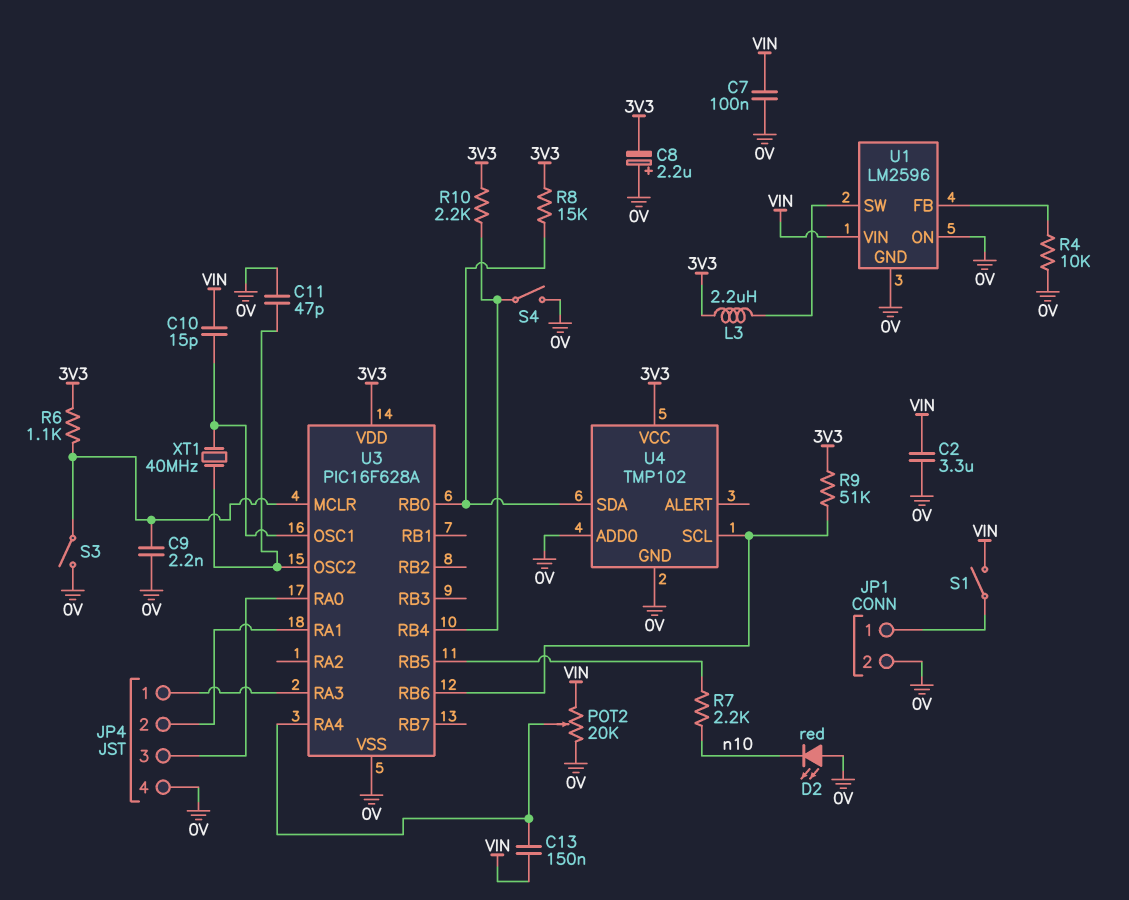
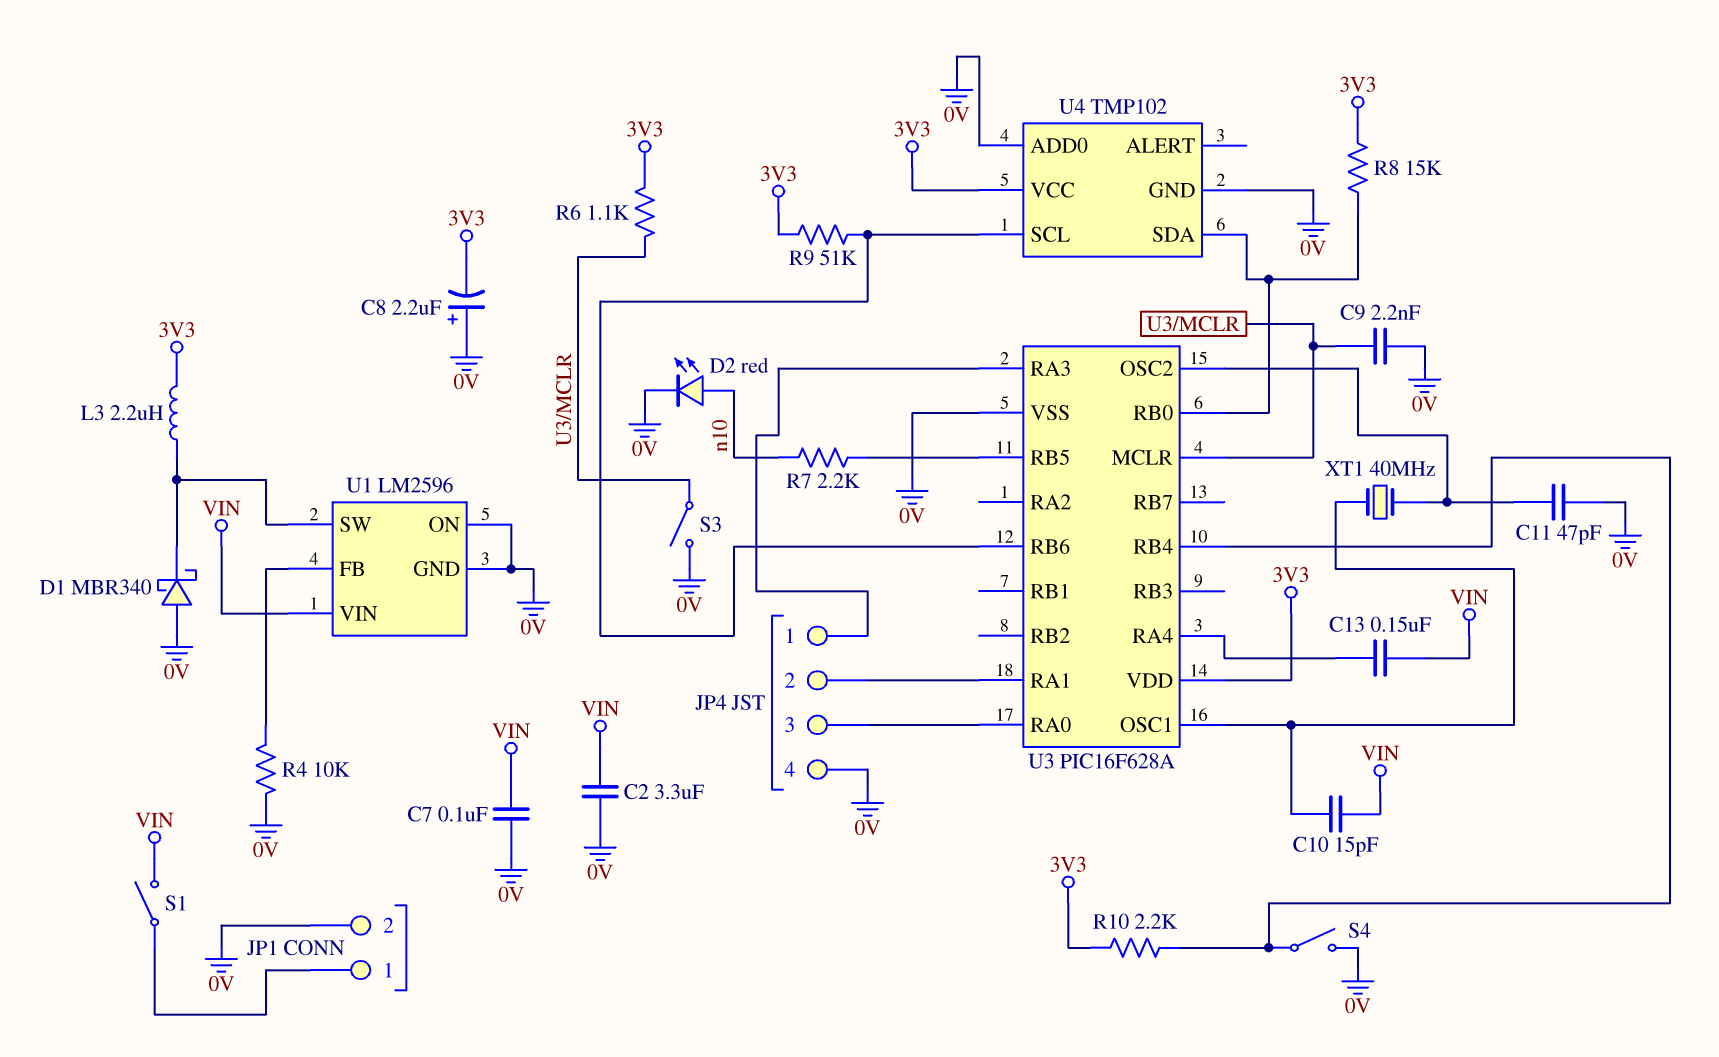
D1: none -> schottky MBR340 (A 0V, K U1/SW)
D2: LED red (A 0V, K n10) -> LED red (A n10, K 0V)
POT2: 20k (0V, VIN, wiper U3/RA4) -> none

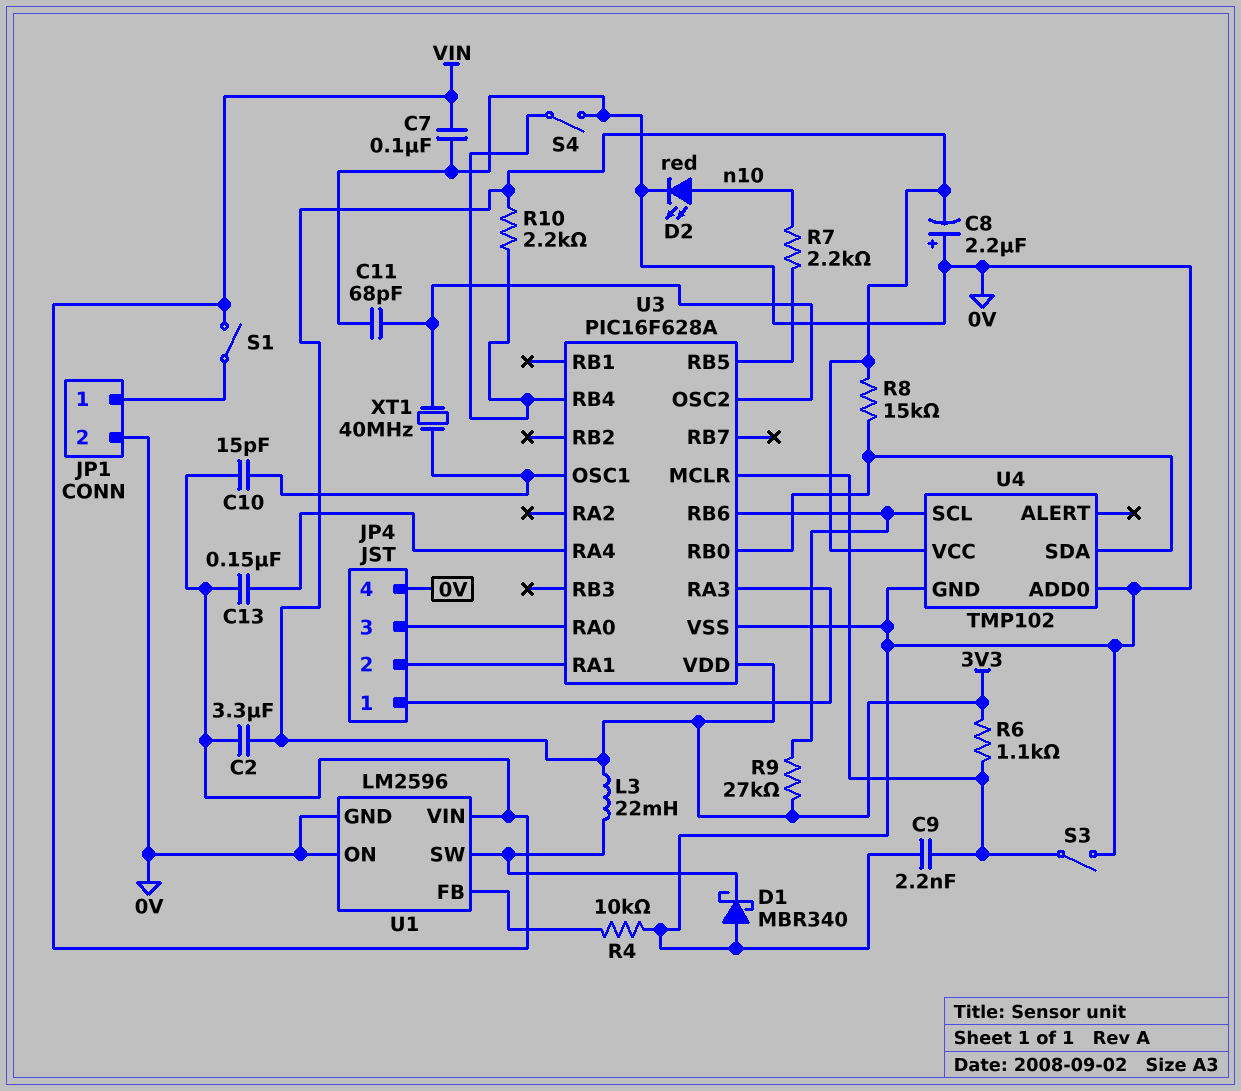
C2: 3.3uF (0V, VIN) -> 3.3uF (3V3, VIN)
C11: 47pF (0V, U3/OSC2) -> 68pF (0V, U3/OSC2)
L3: 2.2uH (3V3, U1/SW) -> 22mH (3V3, U1/SW)
R9: 51k (3V3, U3/RB6) -> 27k (3V3, U3/RB6)

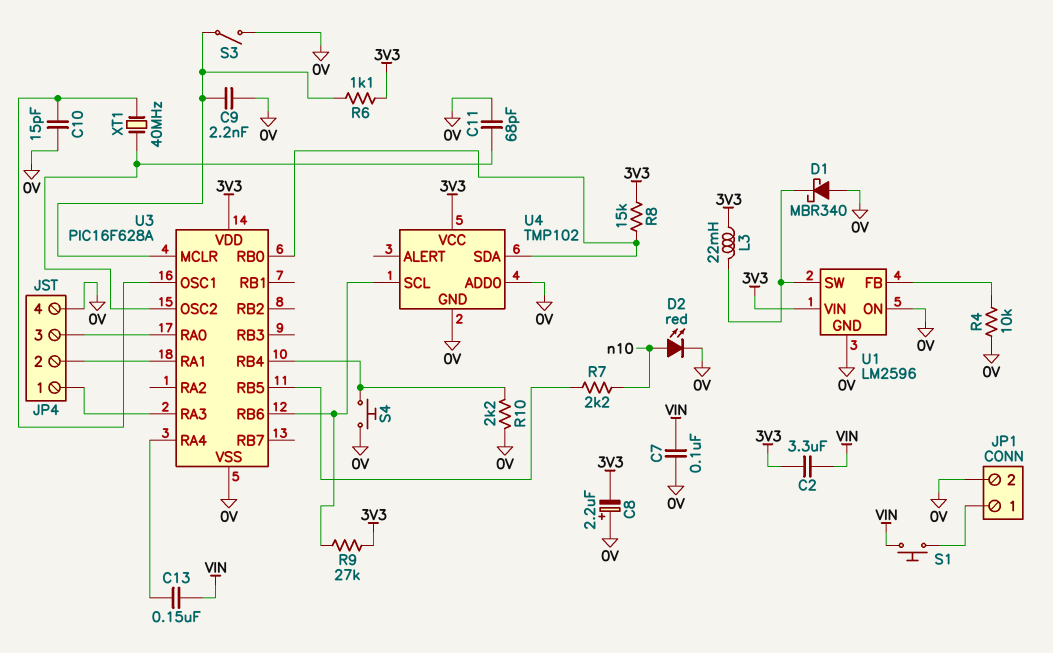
C10: 15pF (U3/OSC1, VIN) -> 15pF (0V, U3/OSC1)
R10: 2.2k (3V3, U3/RB4) -> 2.2k (0V, U3/RB4)
S1: switch (JP1/1, VIN) -> button (JP1/1, VIN)
S4: switch (0V, U3/RB4) -> button (0V, U3/RB4)
U1 pin VIN: VIN -> 3V3

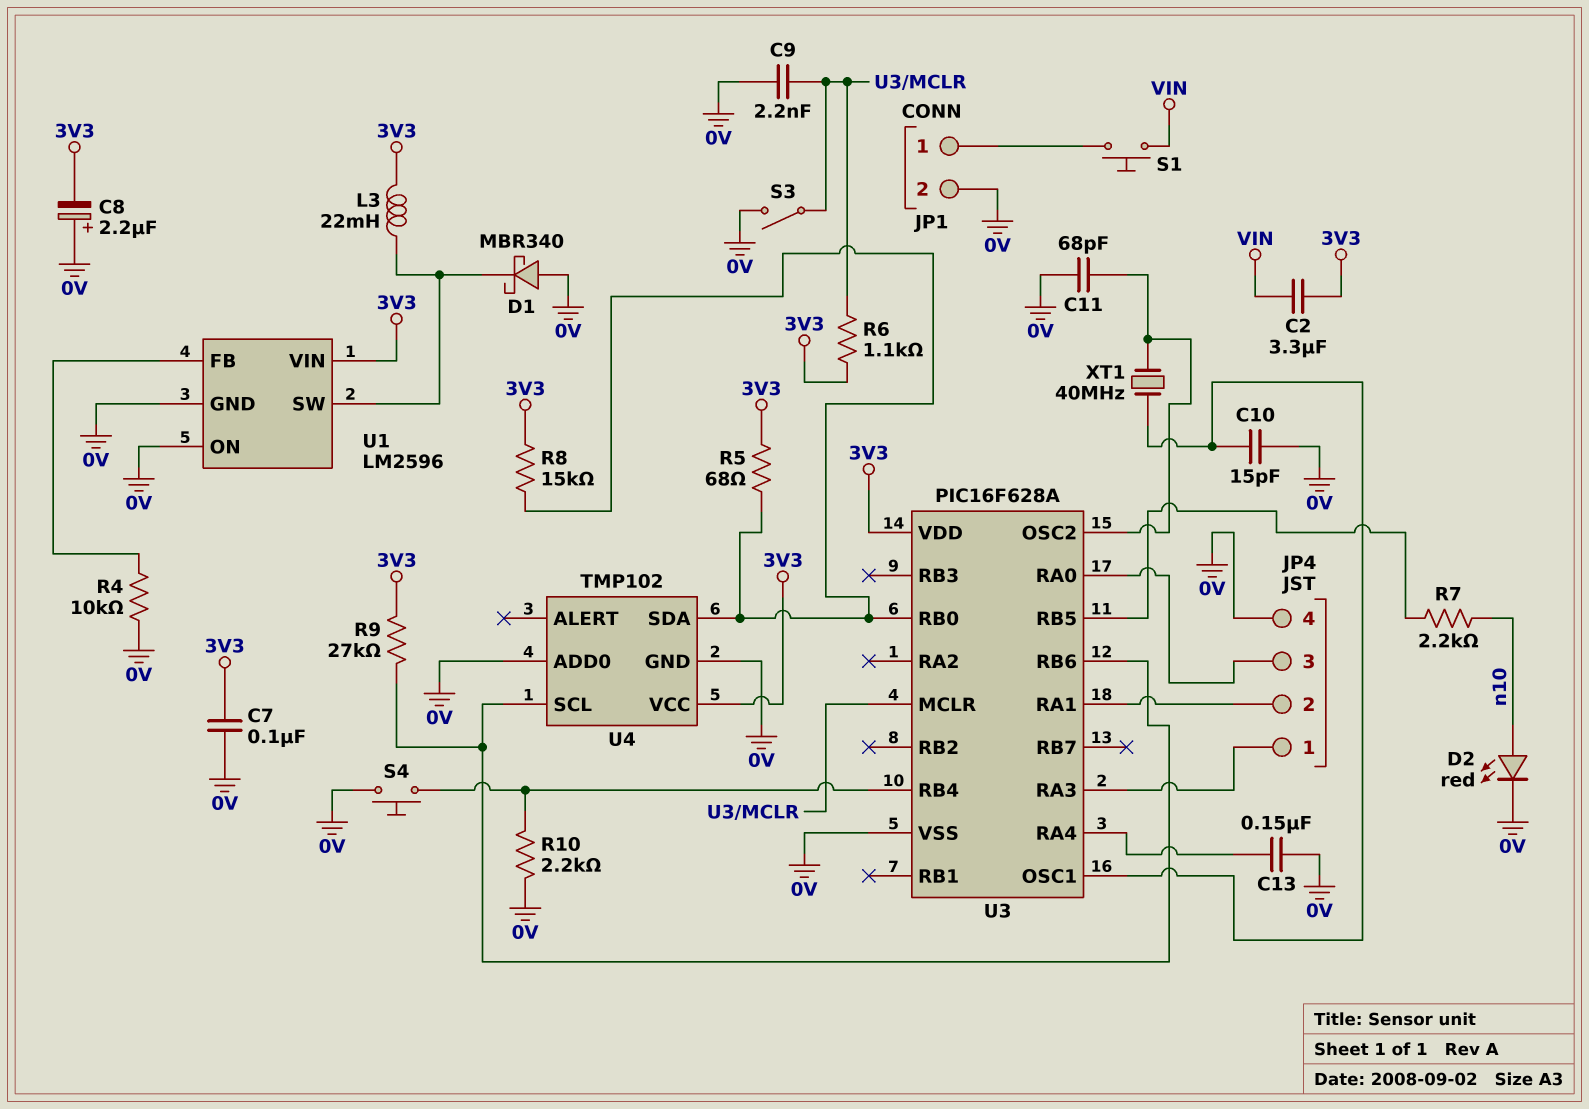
C7: 100nF (0V, VIN) -> 100nF (0V, 3V3)
C13: 150nF (U3/RA4, VIN) -> 150nF (0V, U3/RA4)
R5: none -> 68 (3V3, U3/RB0)

